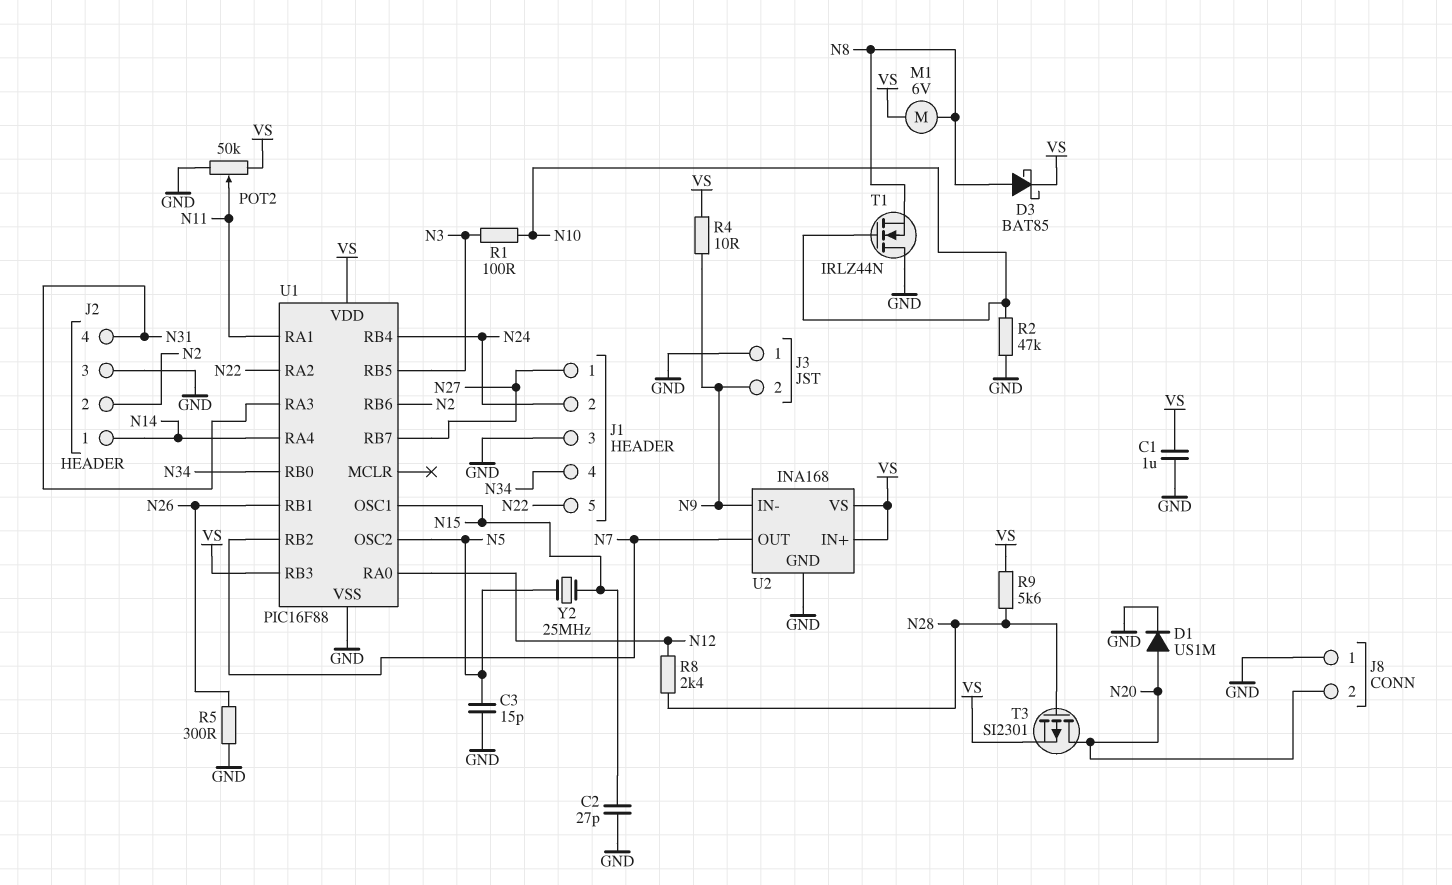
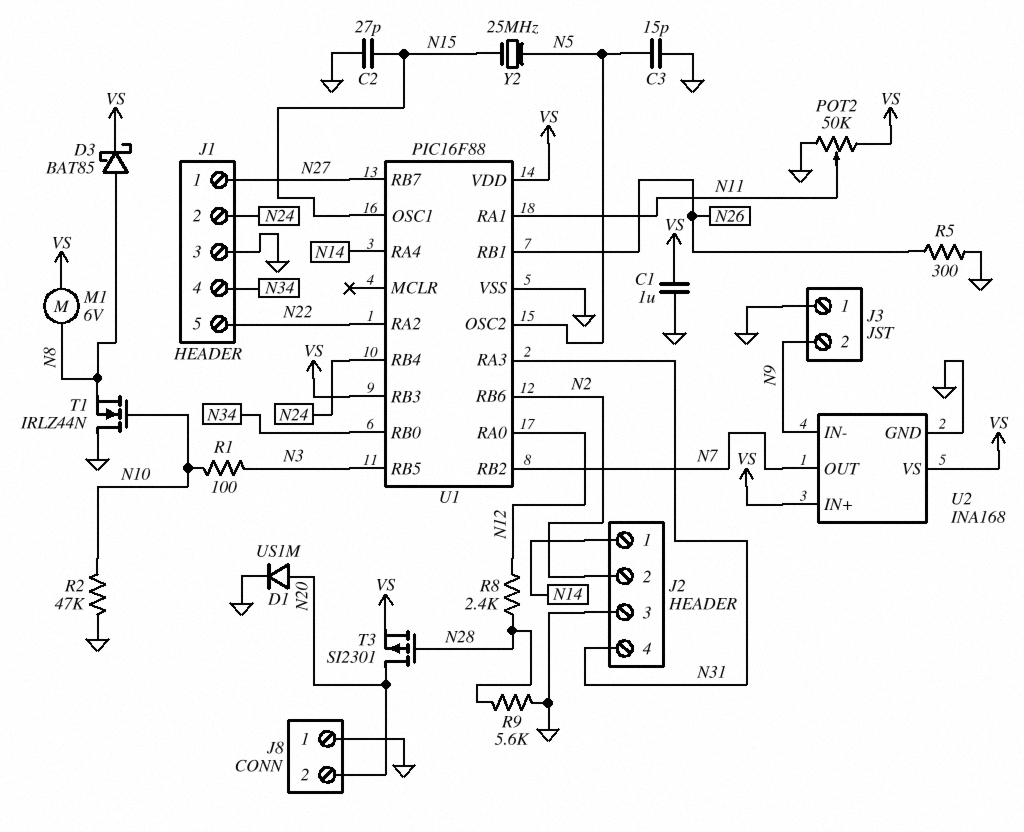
R4: 10 (N9, VS) -> none
R9: 5.6k (N28, VS) -> 5.6k (GND, N28)

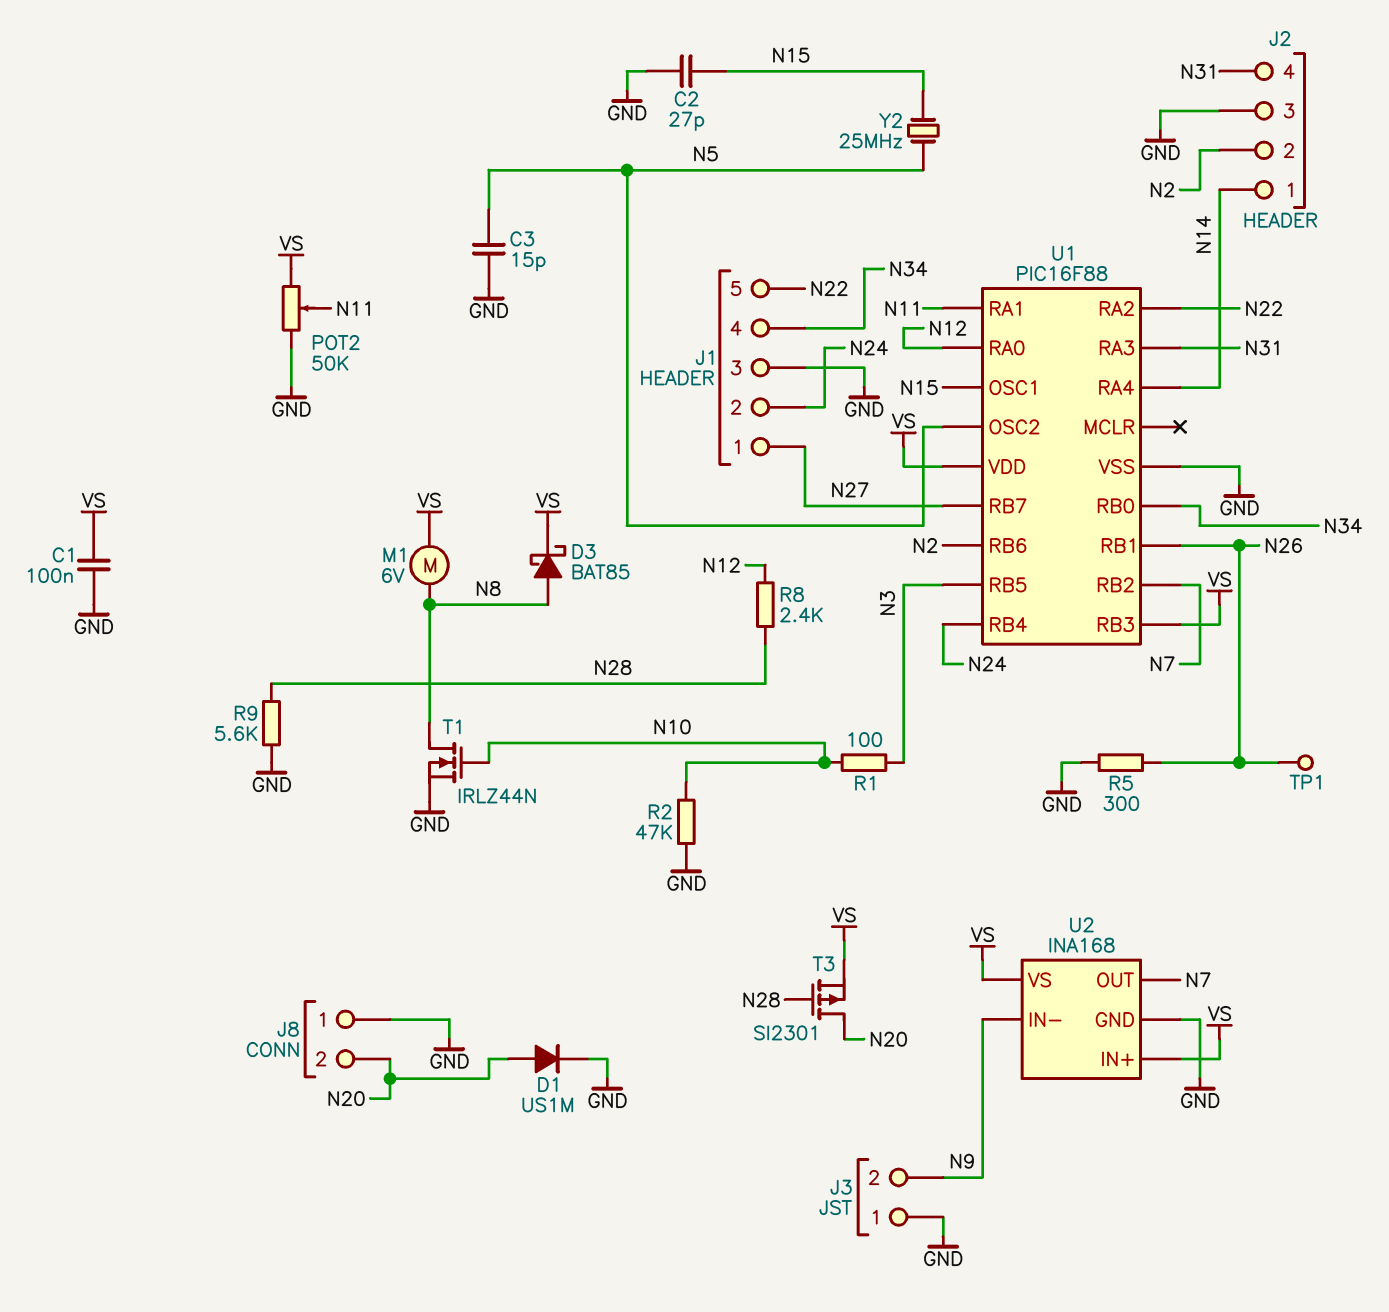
C1: 1uF (GND, VS) -> 100nF (GND, VS)
T1: NMOS IRLZ44N (G N10, D GND, S N8) -> NMOS IRLZ44N (G N10, D N8, S GND)
TP1: none -> test point (N26)

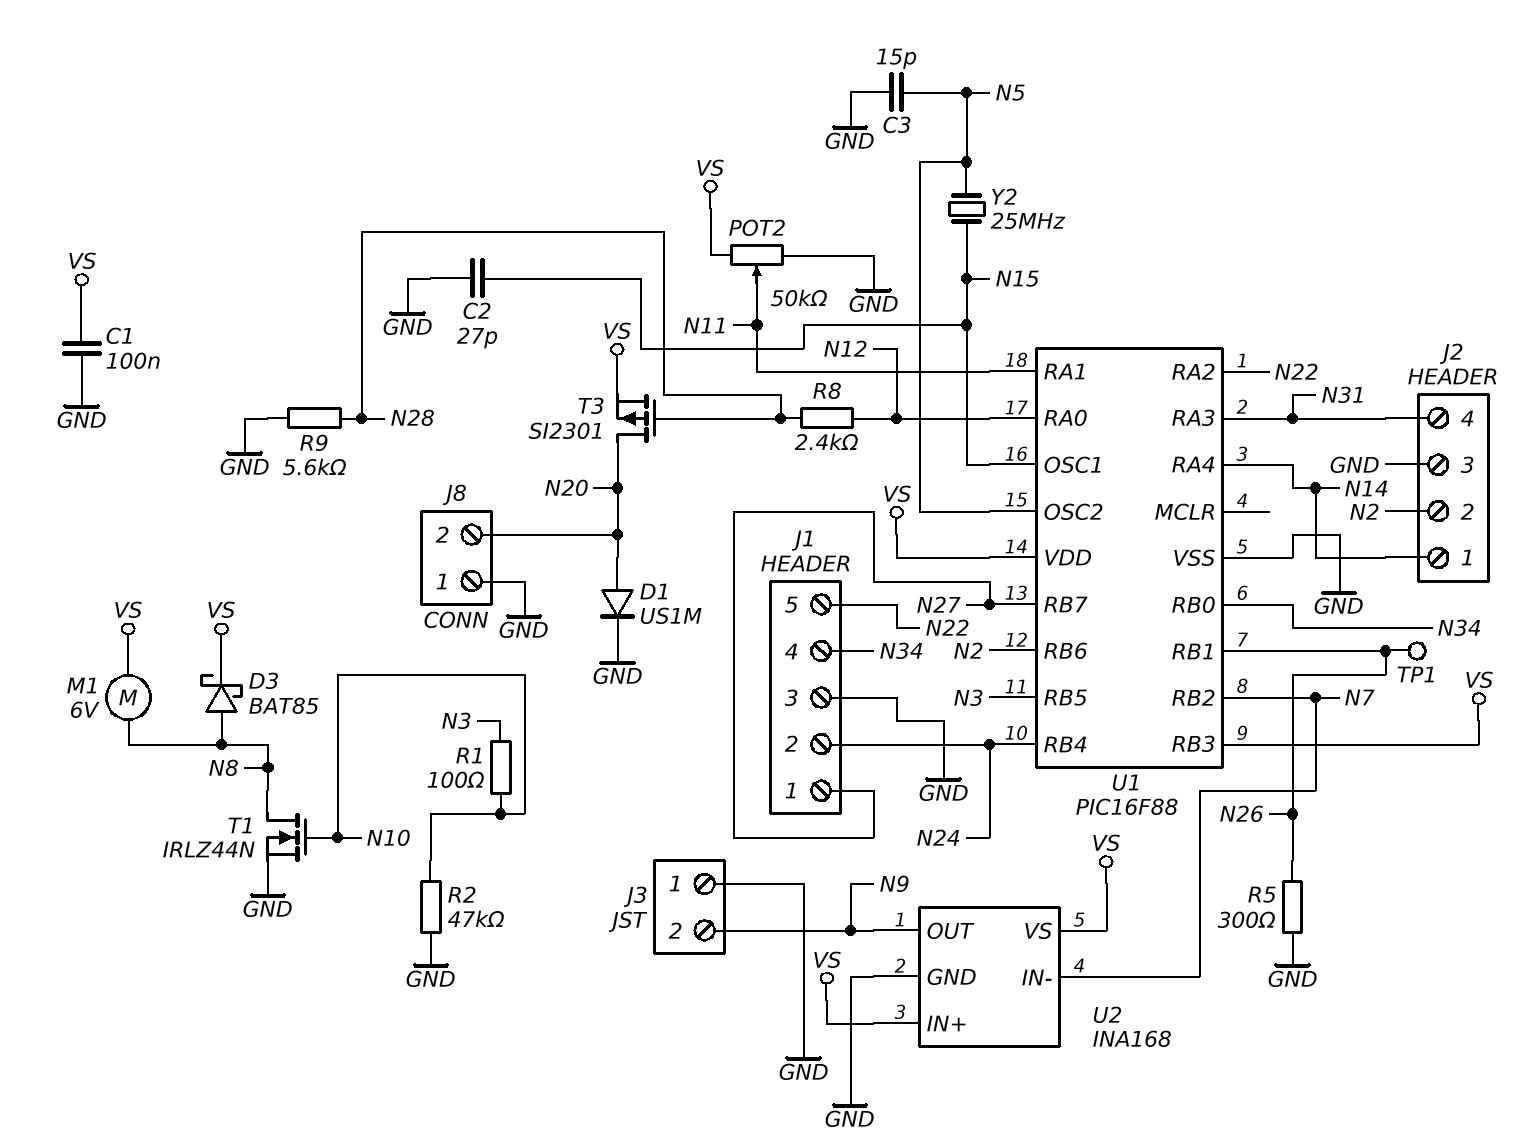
U2 pin IN-: N9 -> N7
U2 pin OUT: N7 -> N9

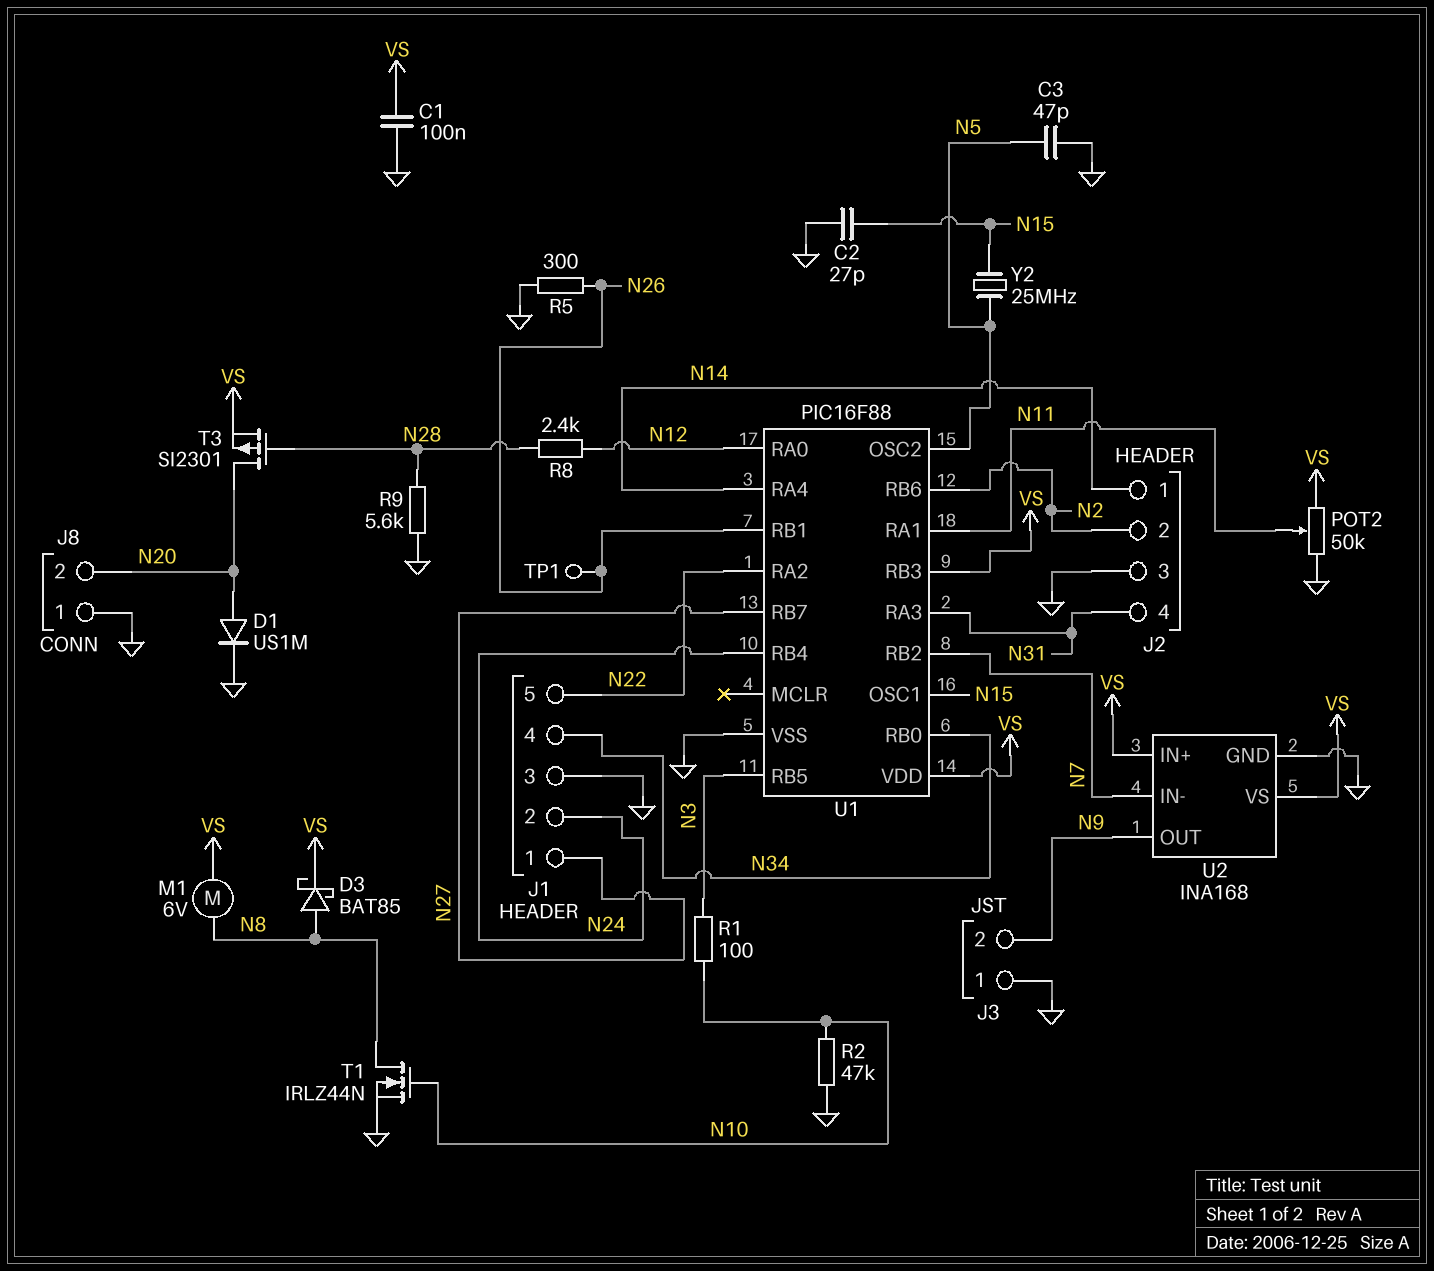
C3: 15pF (GND, N5) -> 47pF (GND, N5)

